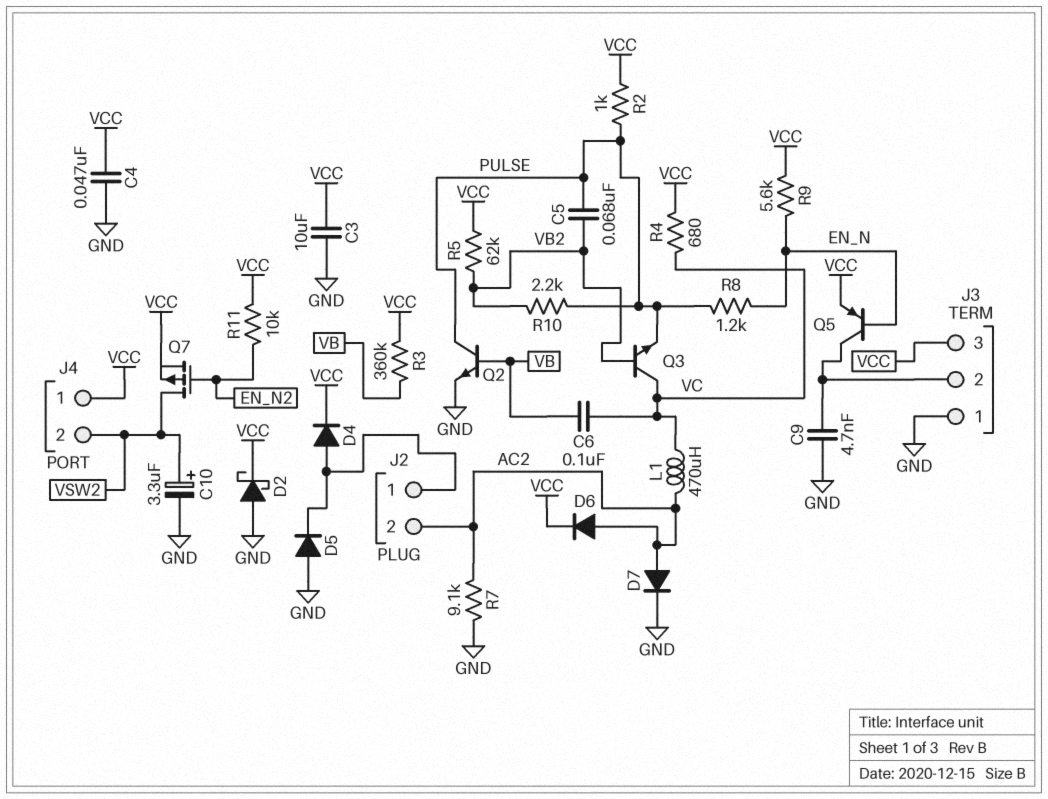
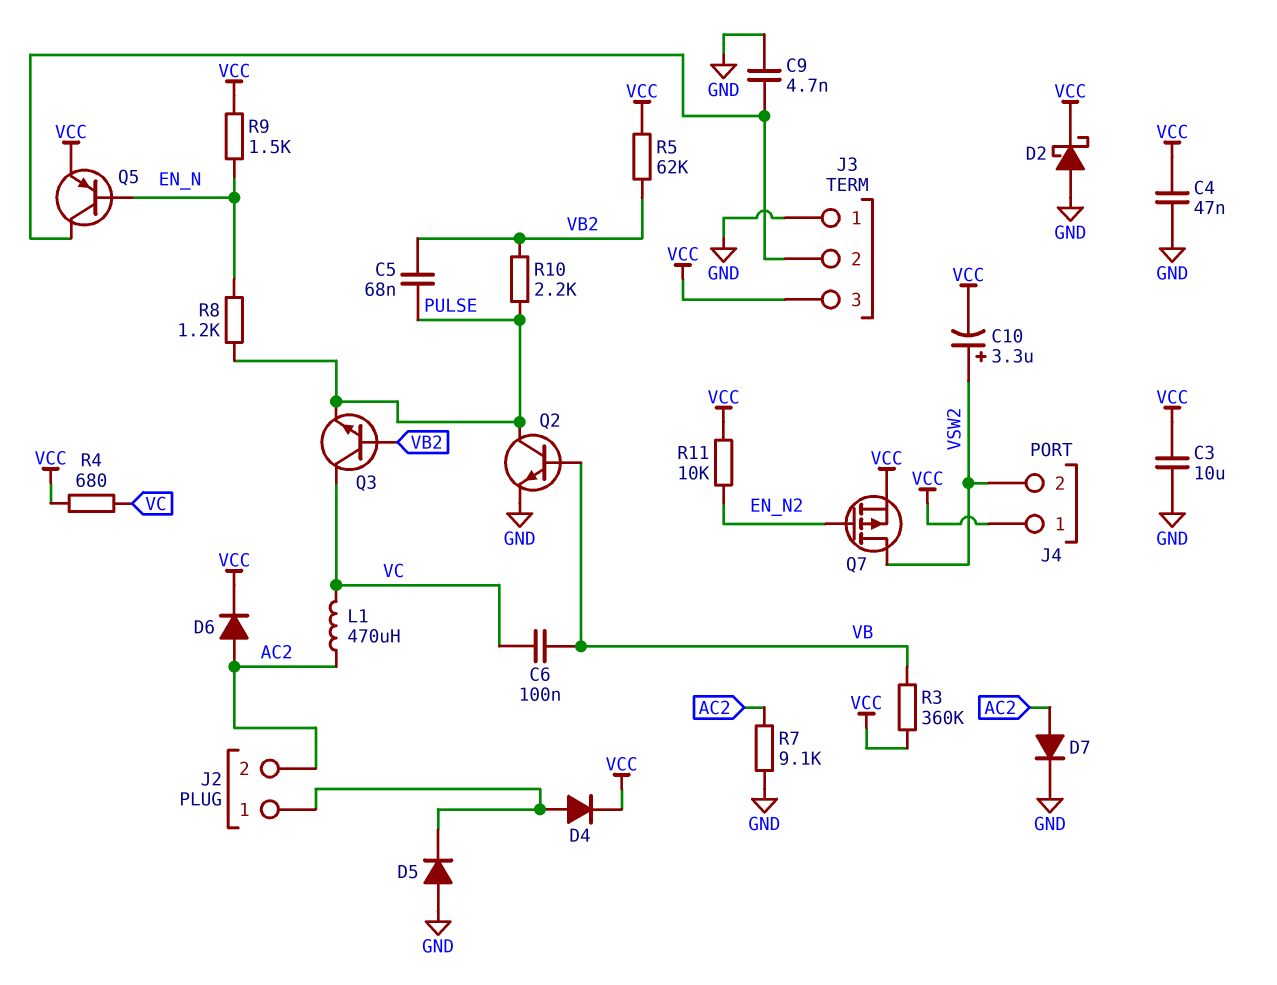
C10: 3.3uF (plus VSW2, minus GND) -> 3.3uF (plus VSW2, minus VCC)
R2: 1k (PULSE, VCC) -> none
R9: 5.6k (EN_N, VCC) -> 1.5k (EN_N, VCC)

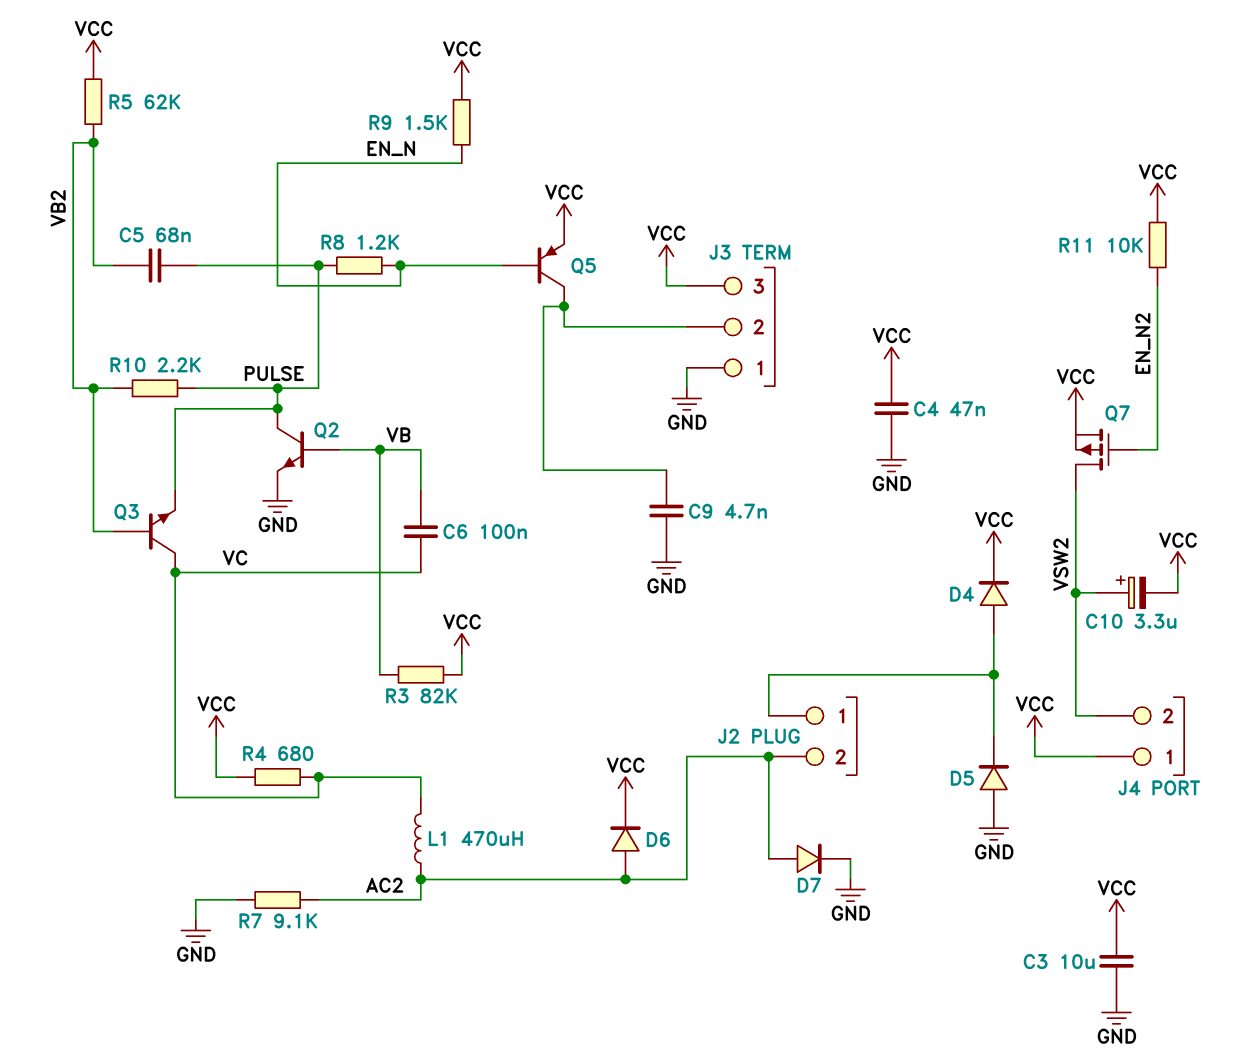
D2: schottky (A GND, K VCC) -> none
R3: 360k (VB, VCC) -> 82k (VB, VCC)

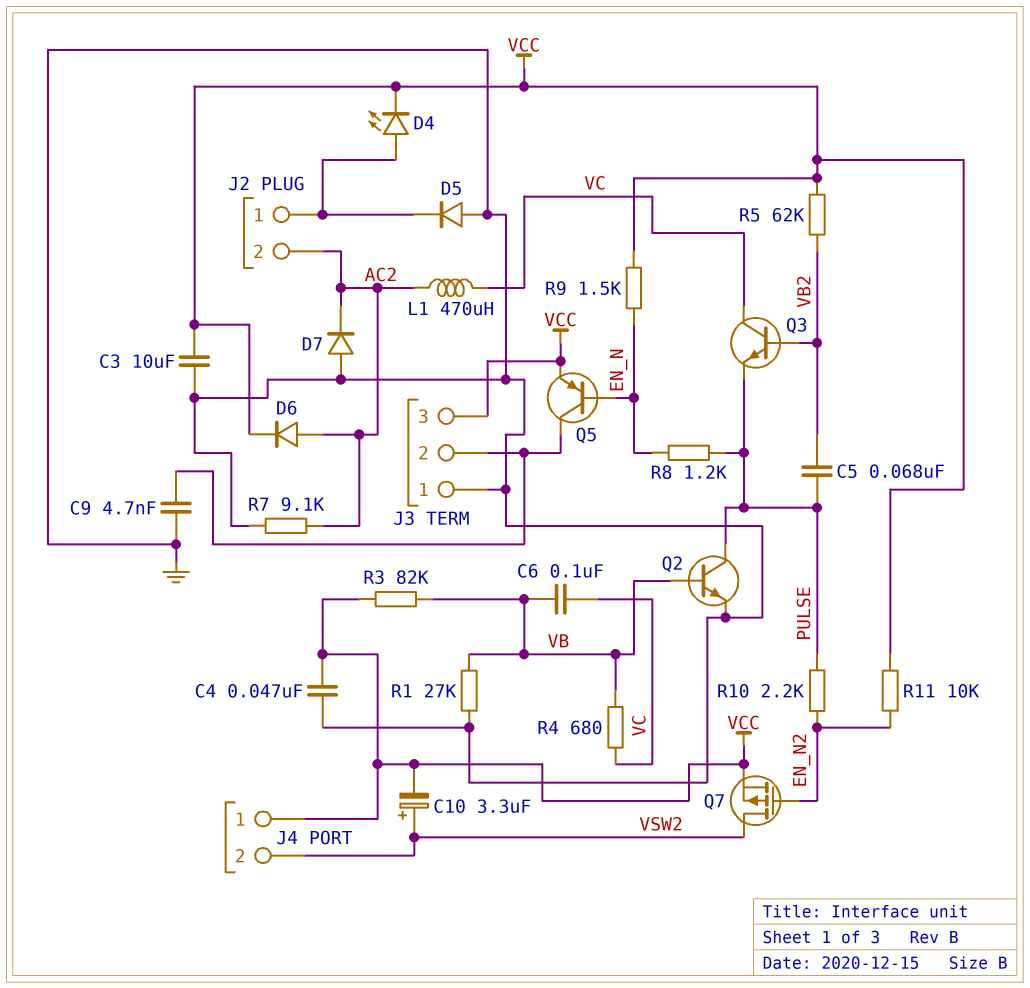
D4: diode (A J2/1, K VCC) -> LED (A J2/1, K VCC)
D7: diode (A AC2, K GND) -> diode (A GND, K AC2)
R1: none -> 27k (GND, VB)
R4: 680 (VC, VCC) -> 680 (VB, VC)
R10: 2.2k (PULSE, VB2) -> 2.2k (EN_N2, PULSE)

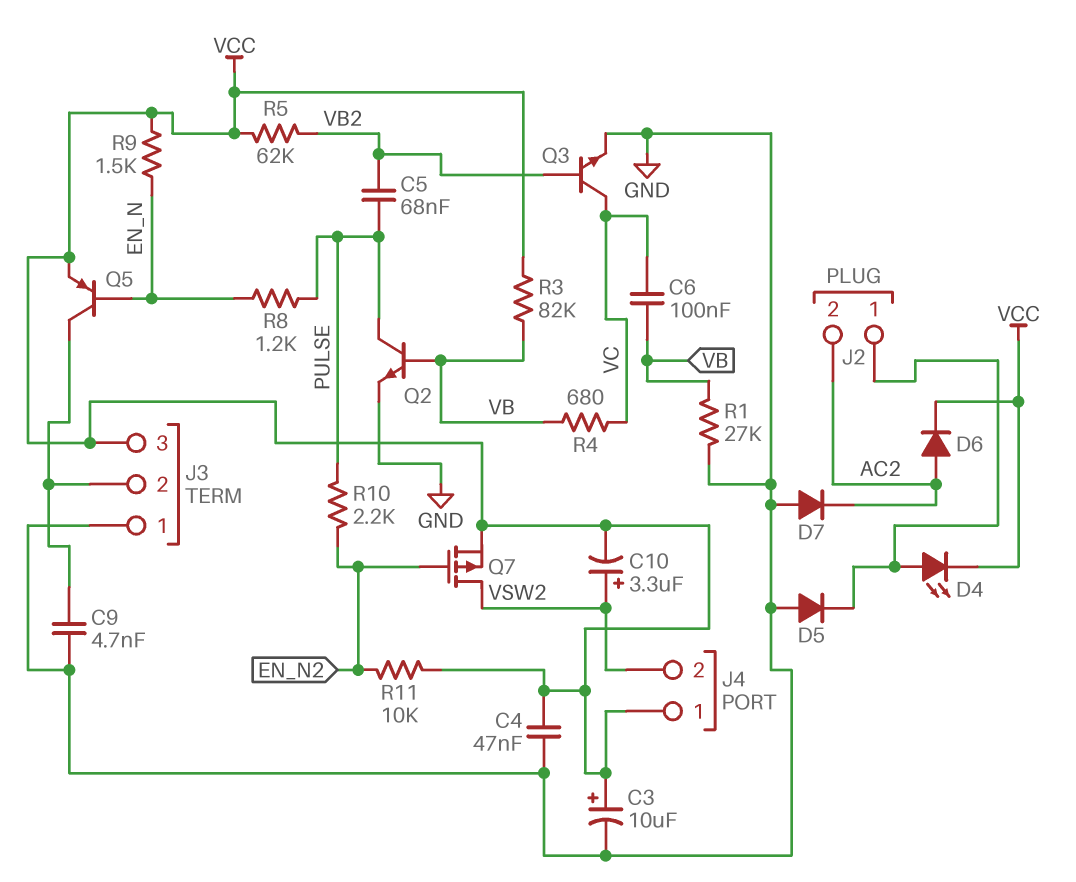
C3: 10uF (GND, VCC) -> 10uF (plus VCC, minus GND)
L1: 470uH (AC2, VC) -> none
Q3: NPN (B VB2, C VC, E PULSE) -> NPN (B VB2, C VC, E GND)
R7: 9.1k (AC2, GND) -> none

